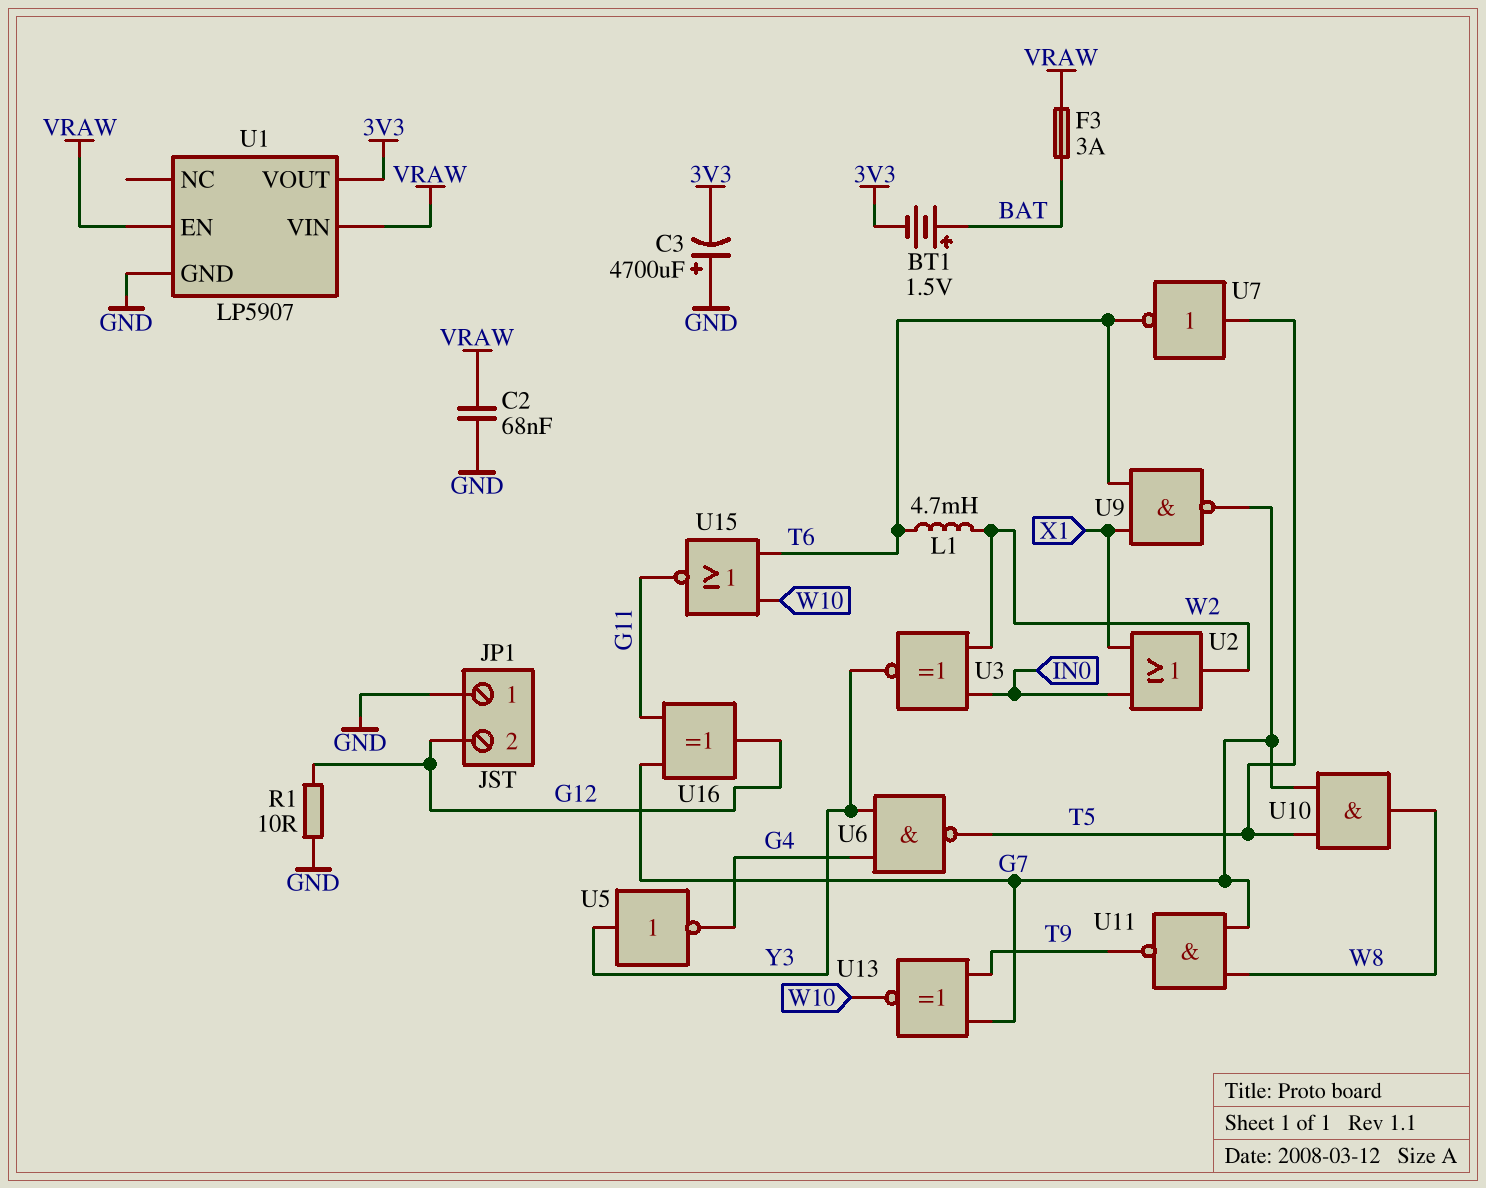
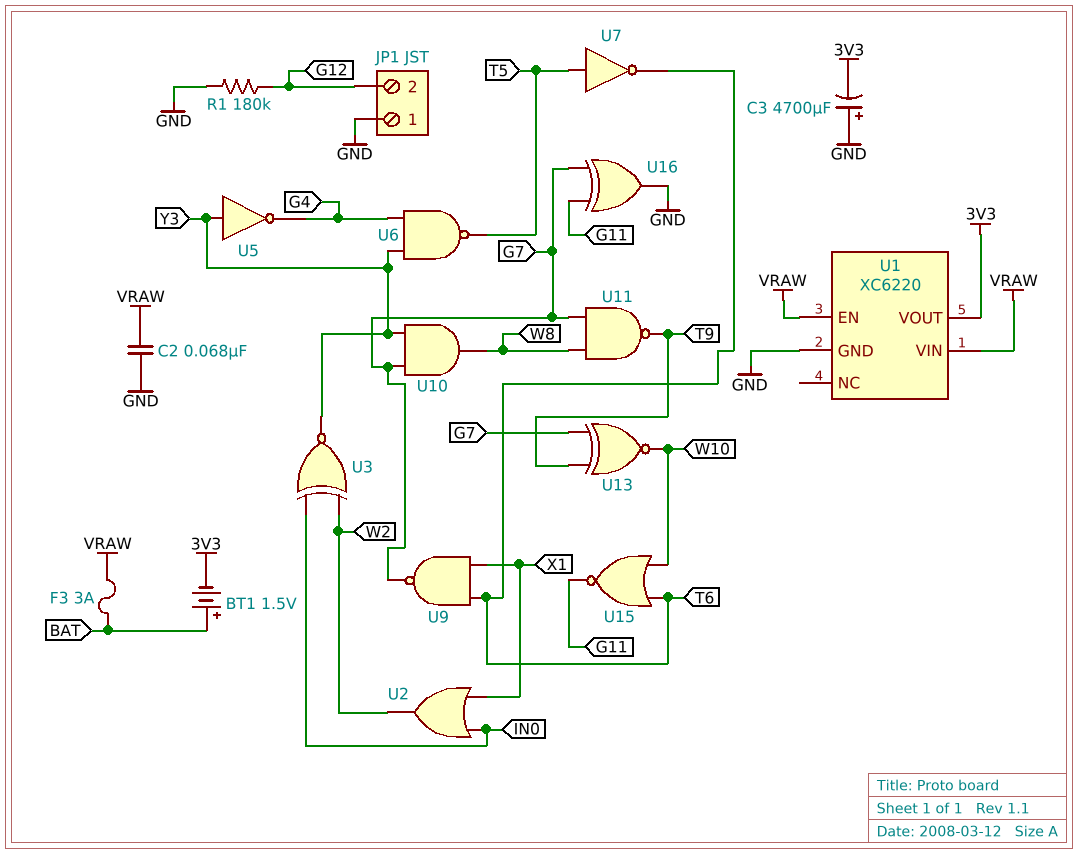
L1: 4.7mH (T6, W2) -> none
R1: 10 (G12, GND) -> 180k (G12, GND)
U1: LP5907 -> XC6220
U10: AND (in G7, in T5, out W8) -> AND (in G7, in Y3, out W8)
U16: XOR (in G7, in G11, out G12) -> XOR (in G7, in G11, out GND)

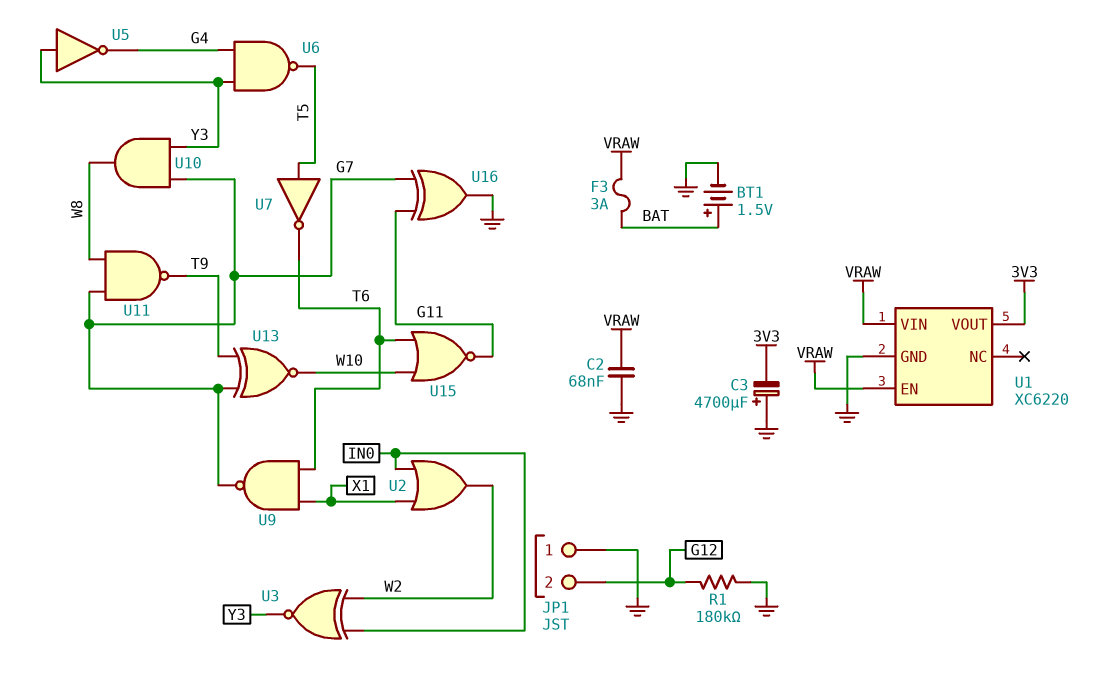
BT1: 1.5V (plus BAT, minus 3V3) -> 1.5V (plus BAT, minus GND)

